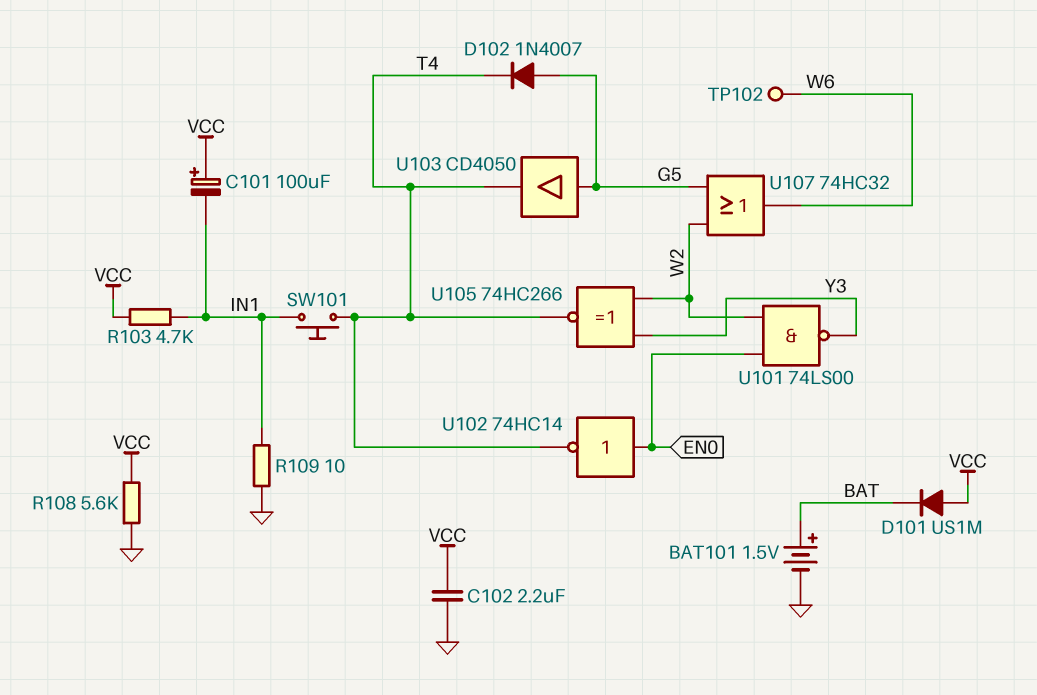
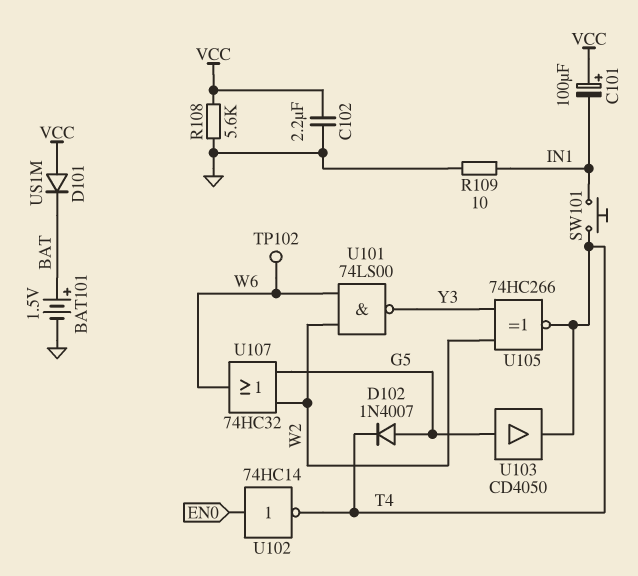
R103: 4.7k (IN1, VCC) -> none
U101: NAND 74LS00 (in EN0, in W2, out Y3) -> NAND 74LS00 (in W2, in W6, out Y3)

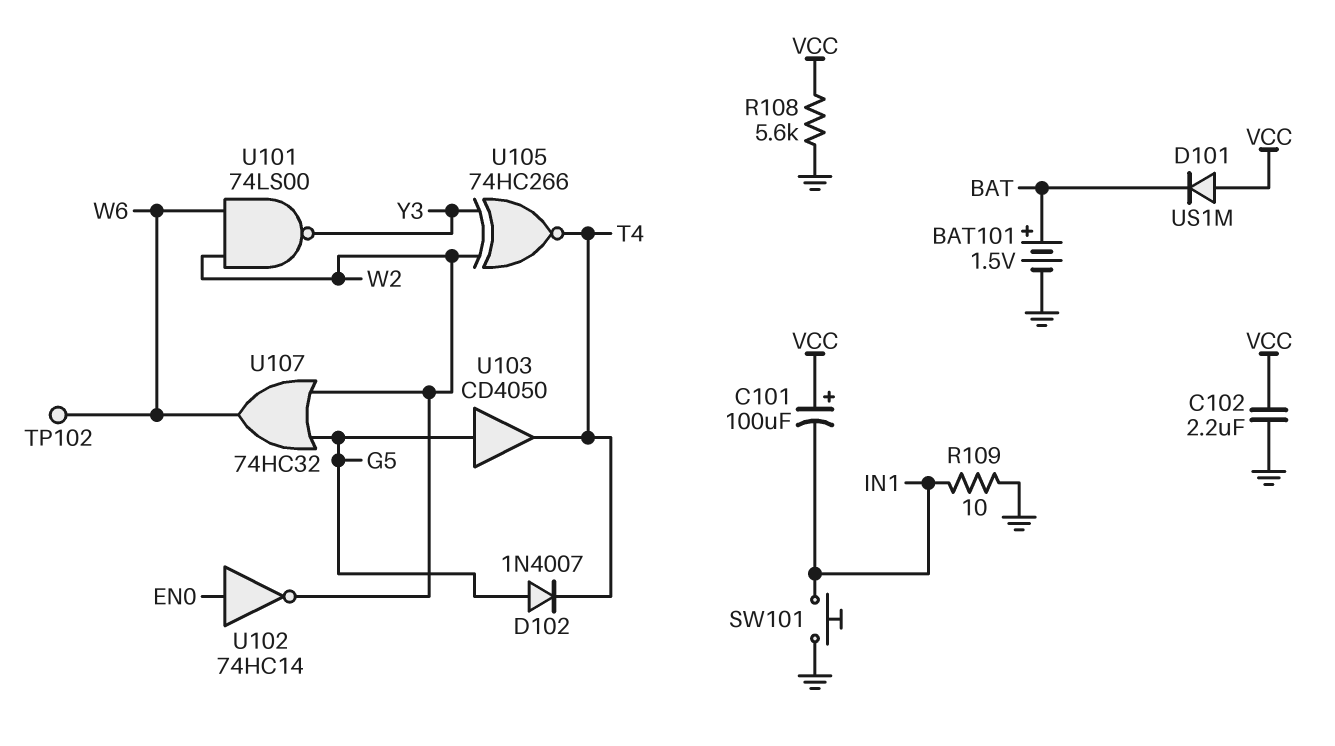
SW101: button (IN1, T4) -> button (GND, IN1)
U102: NOT 74HC14 (in EN0, out T4) -> NOT 74HC14 (in EN0, out W2)

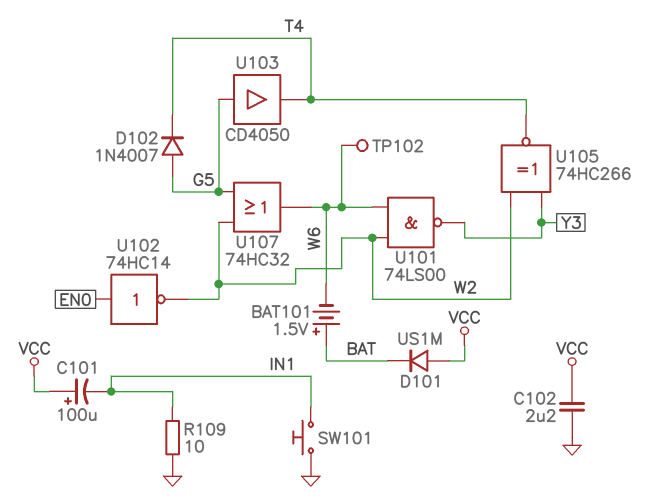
BAT101: 1.5V (plus BAT, minus GND) -> 1.5V (plus BAT, minus W6)
R108: 5.6k (GND, VCC) -> none

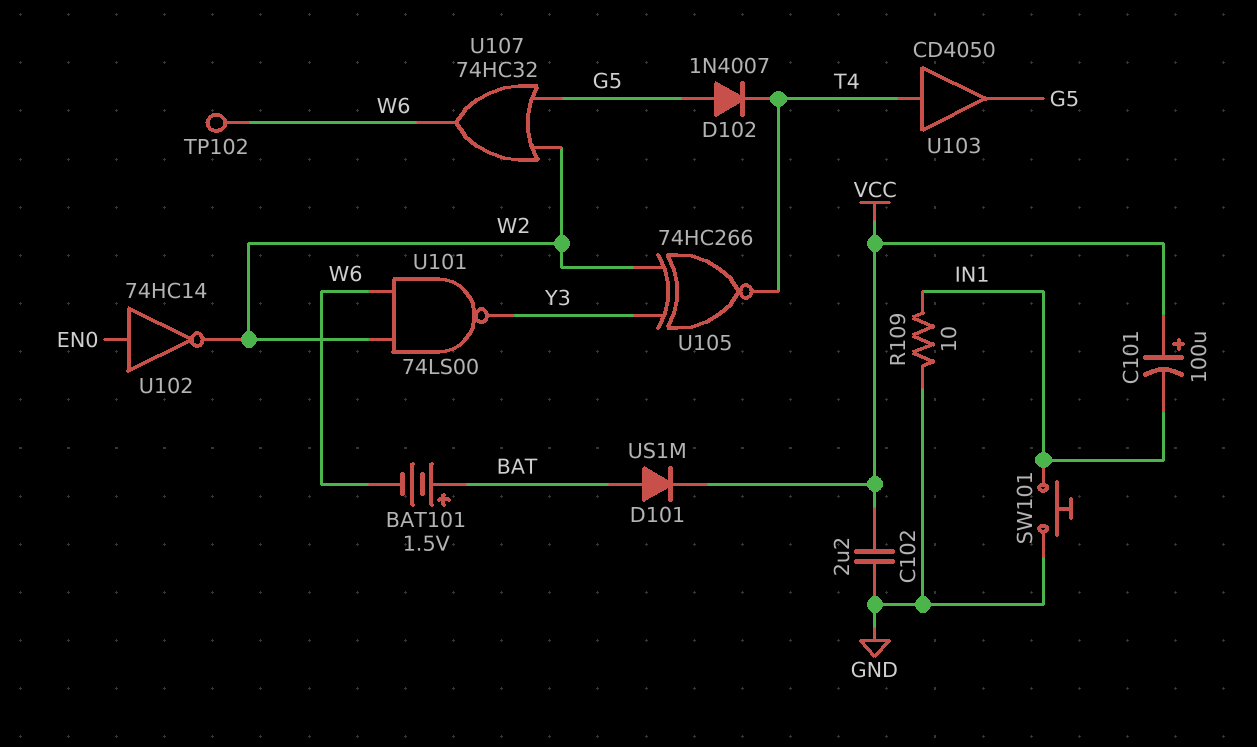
D101: diode US1M (A VCC, K BAT) -> diode US1M (A BAT, K VCC)
U103: buffer CD4050 (in G5, out T4) -> buffer CD4050 (in T4, out G5)

